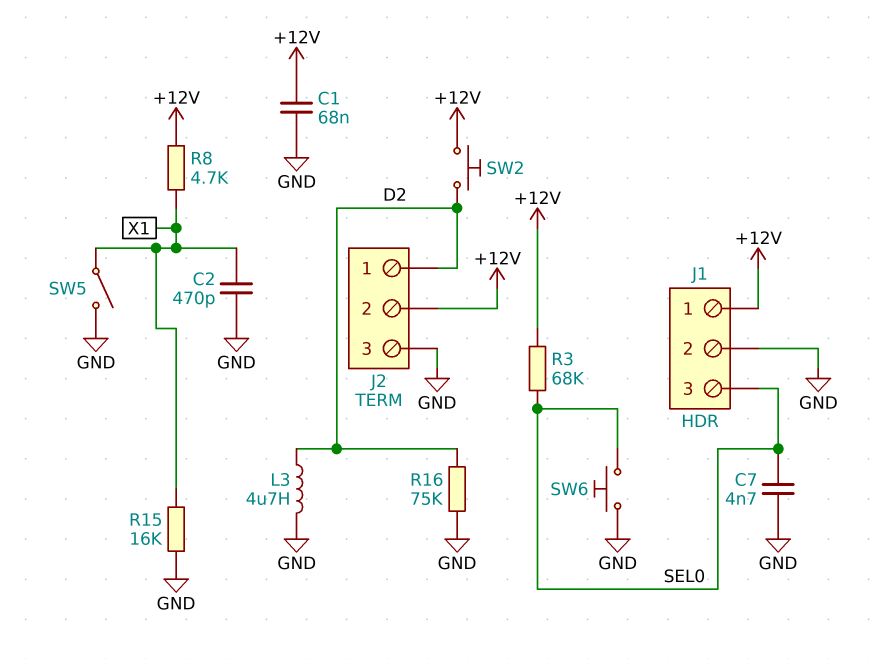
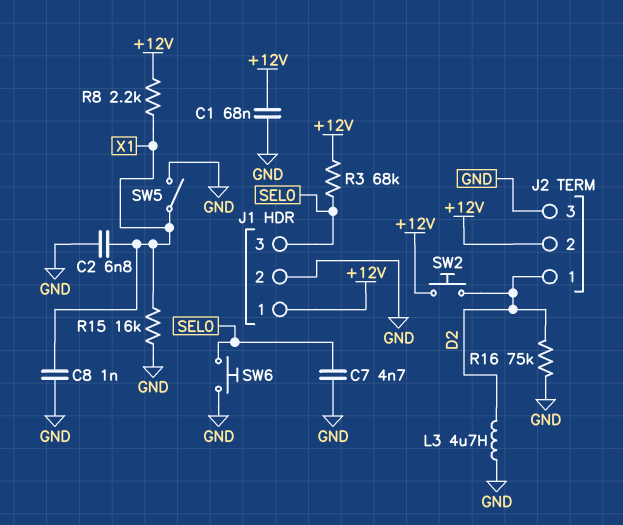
C2: 470pF (GND, X1) -> 6.8nF (GND, X1)
C8: none -> 1nF (GND, X1)
R8: 4.7k (+12V, X1) -> 2.2k (+12V, X1)

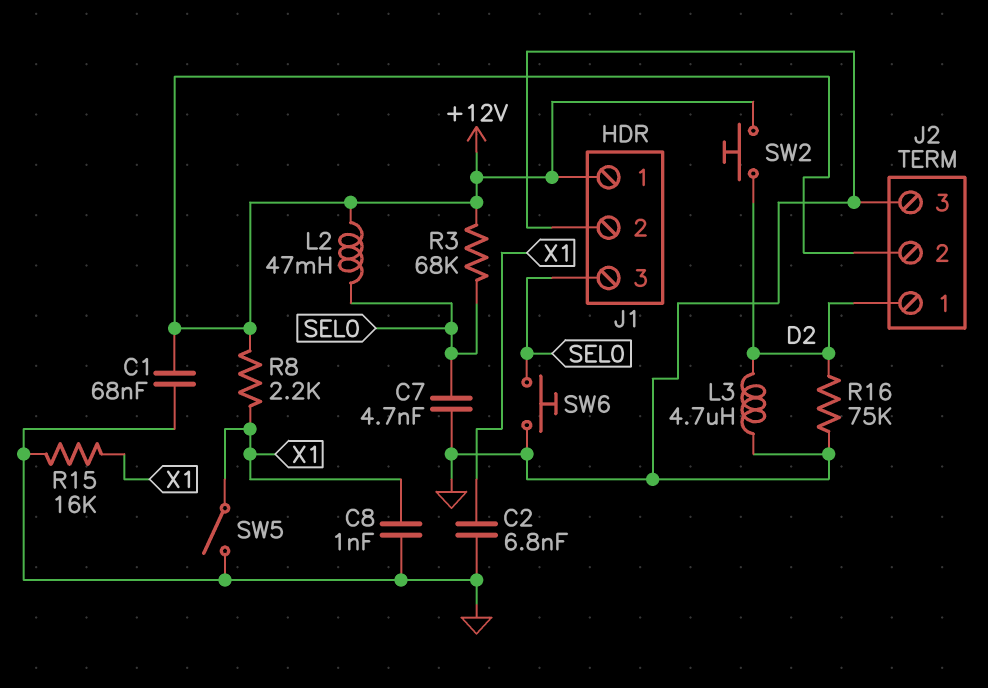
L2: none -> 47mH (+12V, SEL0)

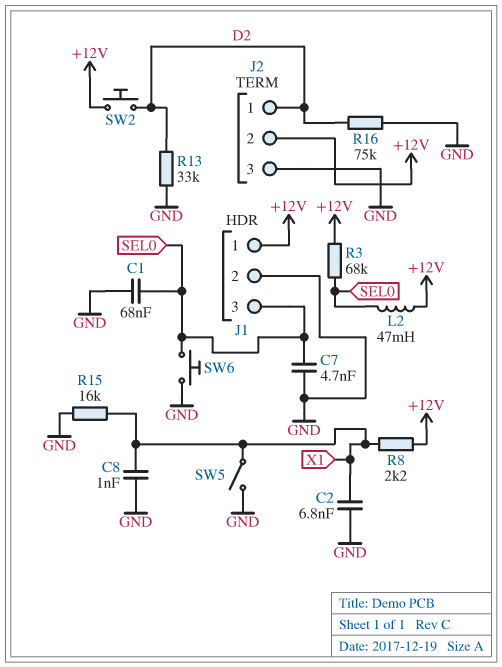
C1: 68nF (+12V, GND) -> 68nF (GND, SEL0)
L3: 4.7uH (D2, GND) -> none
R13: none -> 33k (D2, GND)

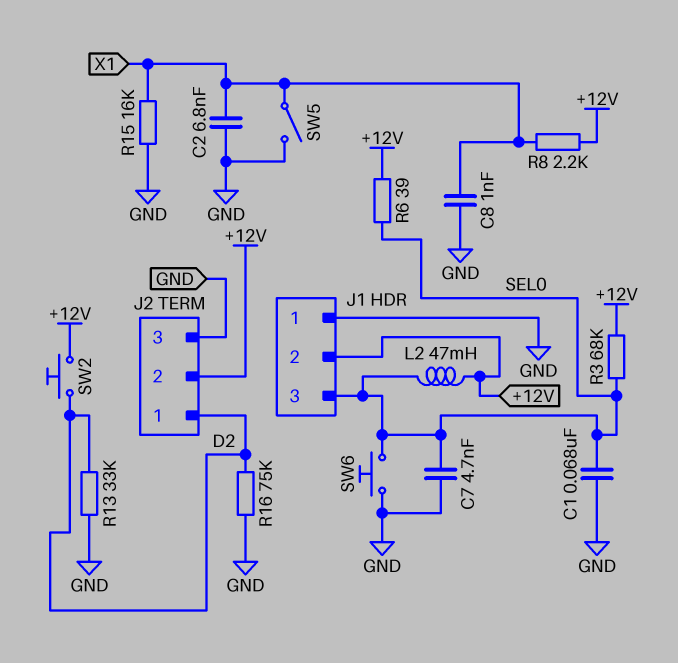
J1 pin 1: +12V -> GND
J1 pin 2: GND -> +12V
R6: none -> 39 (+12V, SEL0)

